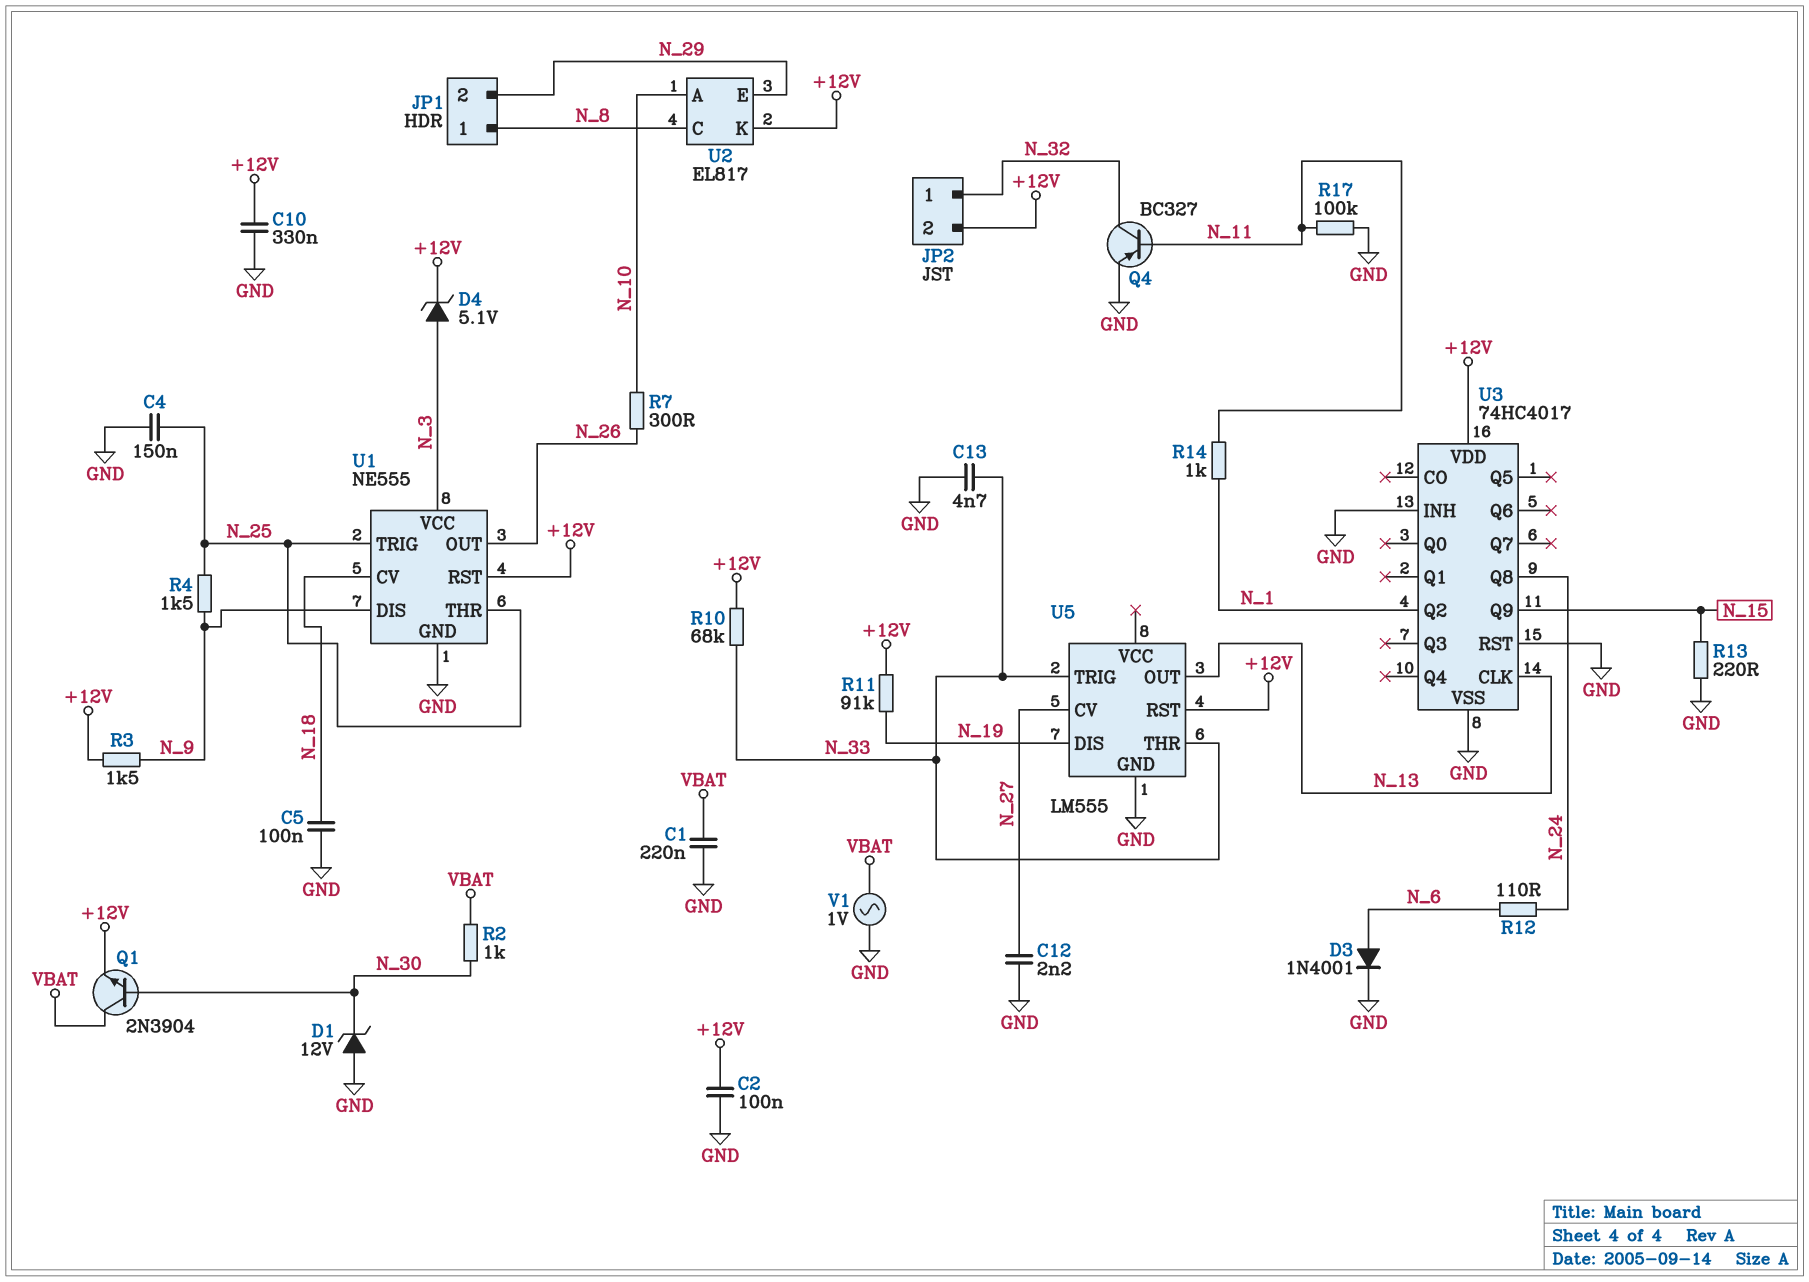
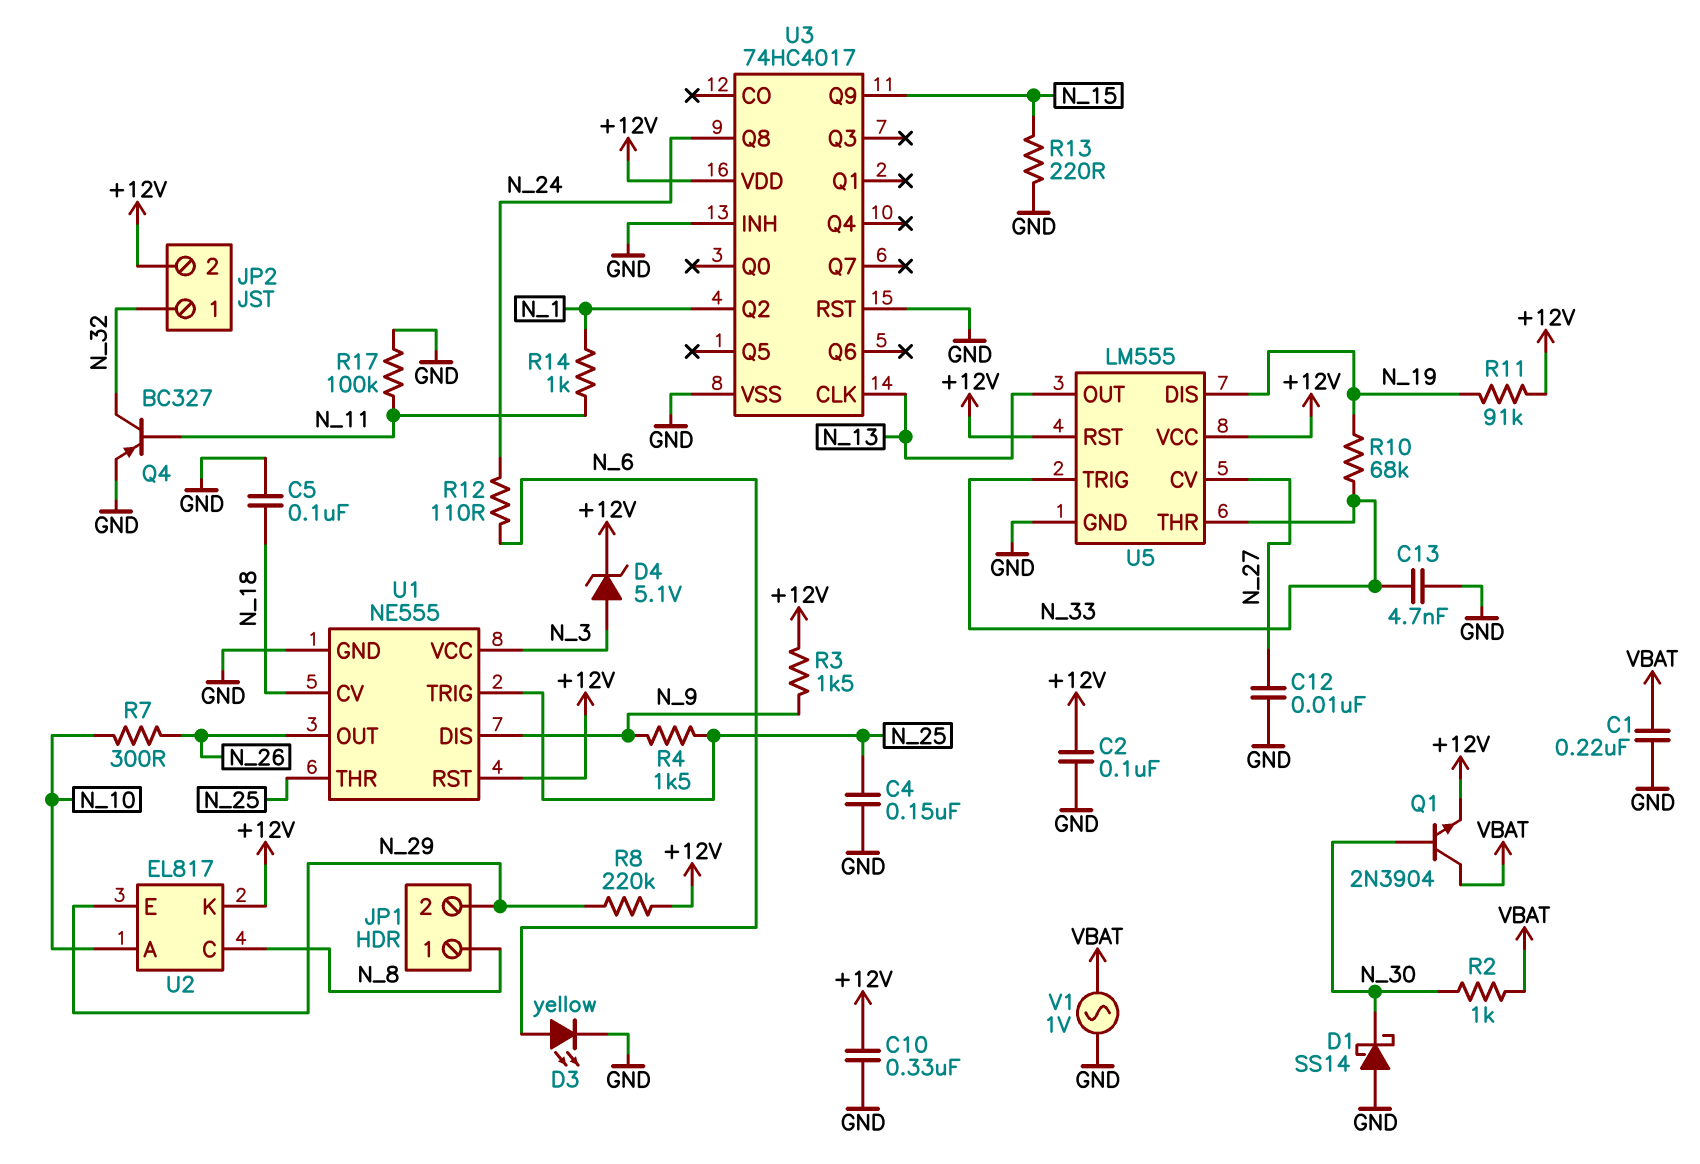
C12: 2.2nF (GND, N_27) -> 10nF (GND, N_27)
D1: zener 12V (A GND, K N_30) -> schottky SS14 (A GND, K N_30)
D3: diode 1N4001 (A N_6, K GND) -> LED yellow (A N_6, K GND)
R8: none -> 220k (+12V, N_29)
R10: 68k (+12V, N_33) -> 68k (N_19, N_33)
U5 pin VCC: none -> +12V

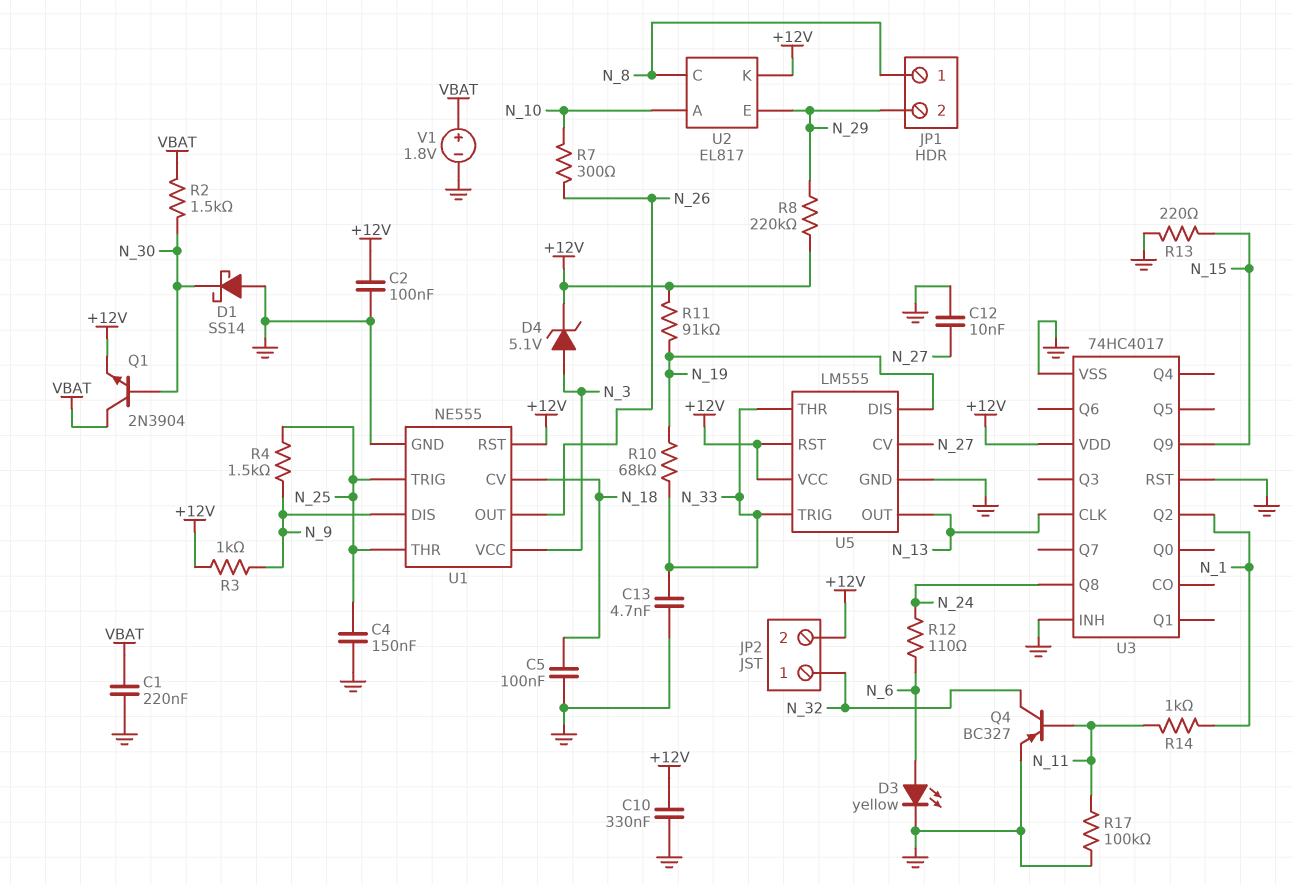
R2: 1k (N_30, VBAT) -> 1.5k (N_30, VBAT)
R3: 1.5k (+12V, N_9) -> 1k (+12V, N_9)
V1: AC 1V (GND, VBAT) -> 1.8V (plus VBAT, minus GND)

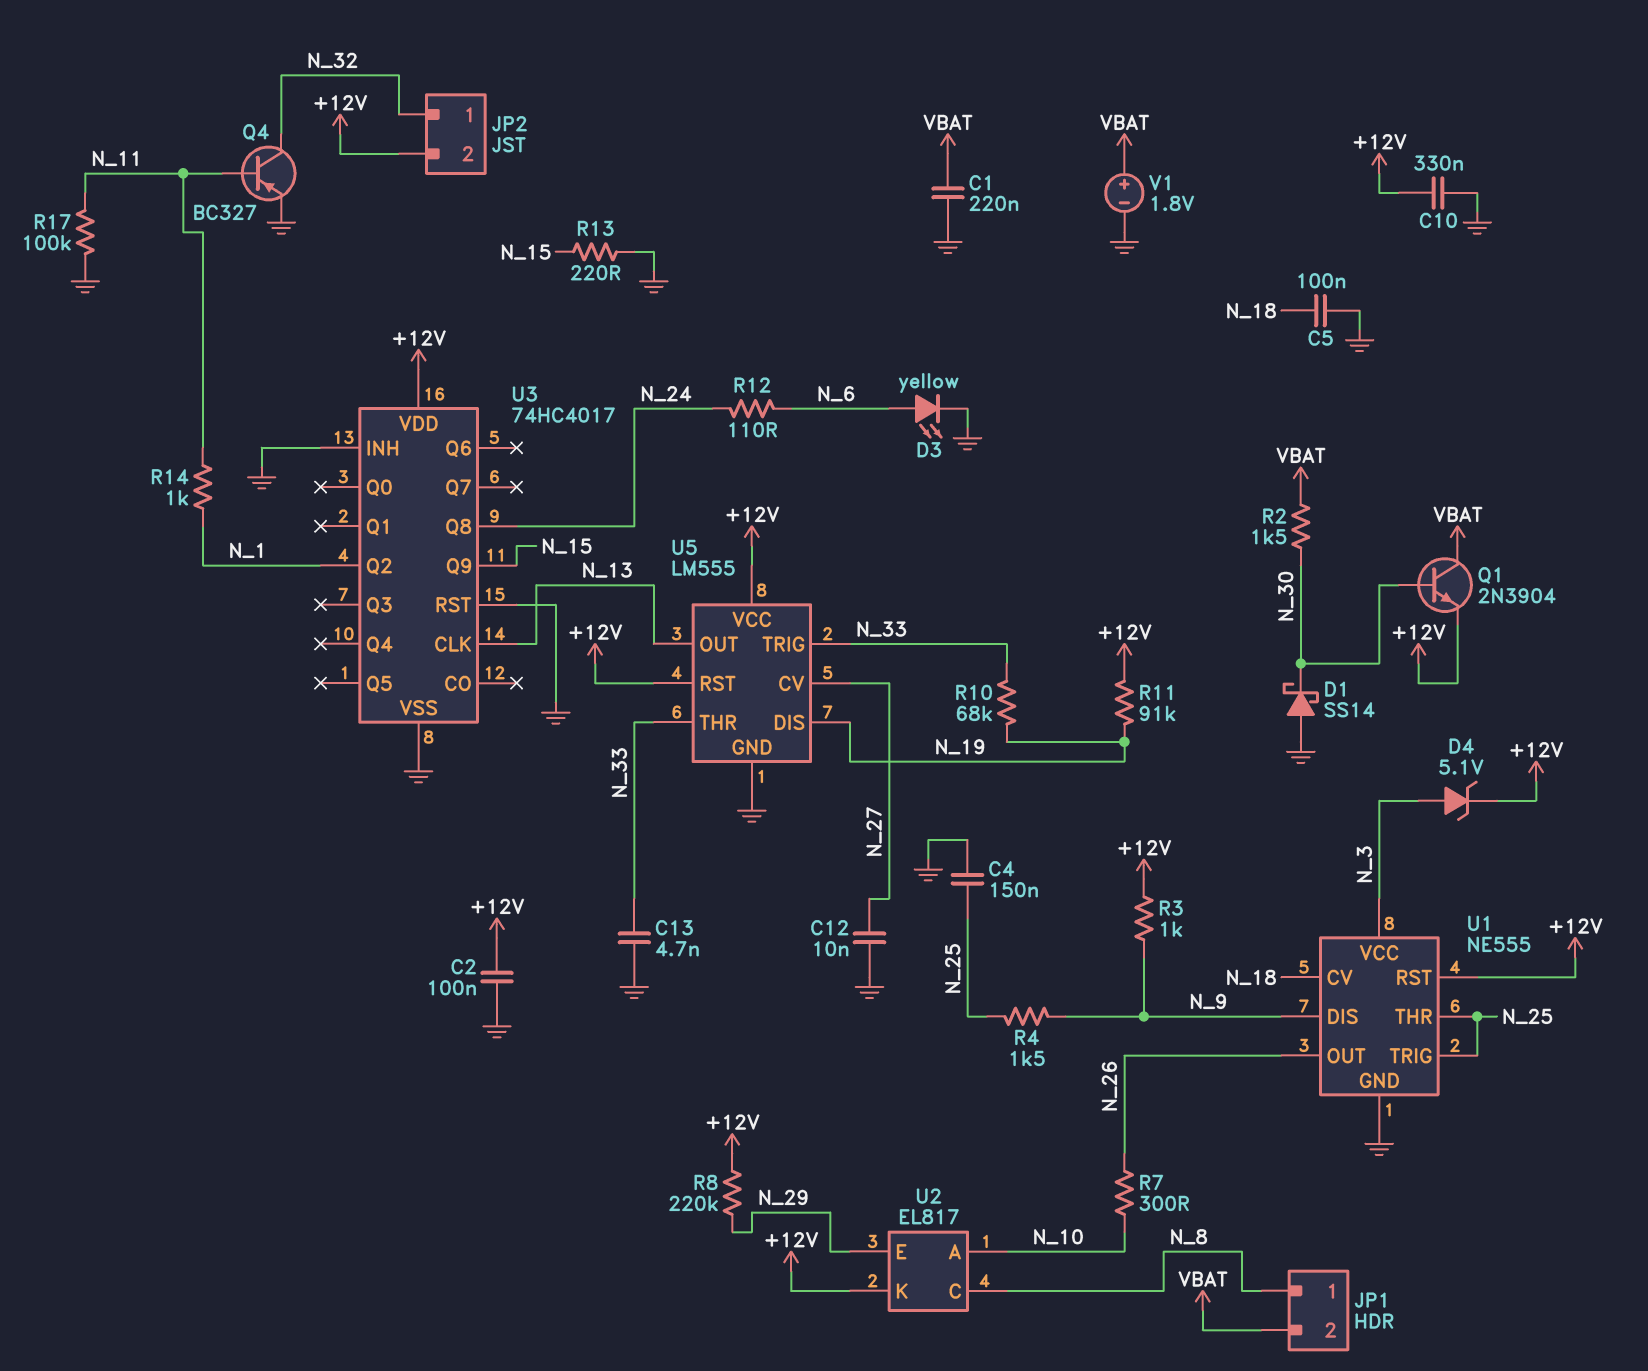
JP1 pin 2: N_29 -> VBAT

